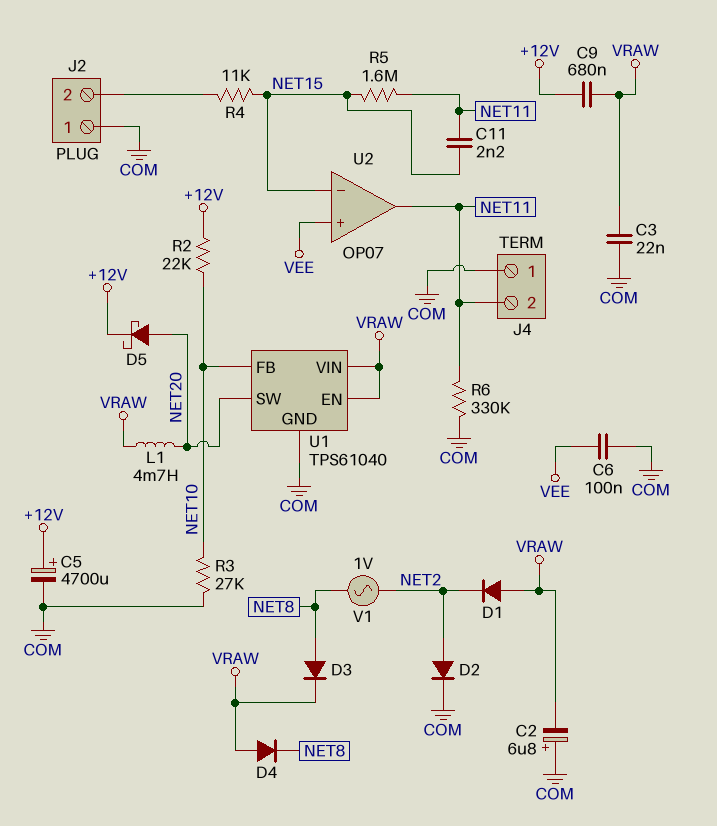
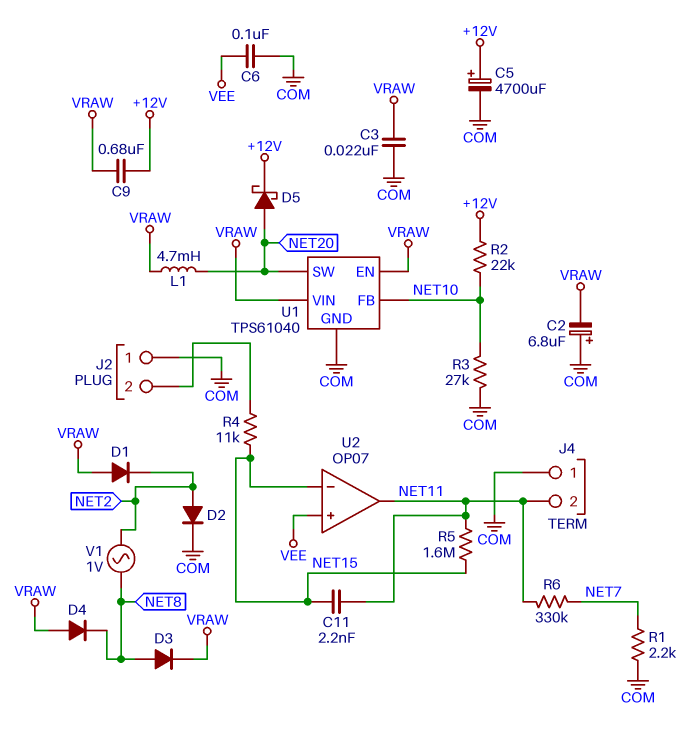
R1: none -> 2.2k (COM, NET7)
R6: 330k (COM, NET11) -> 330k (NET7, NET11)

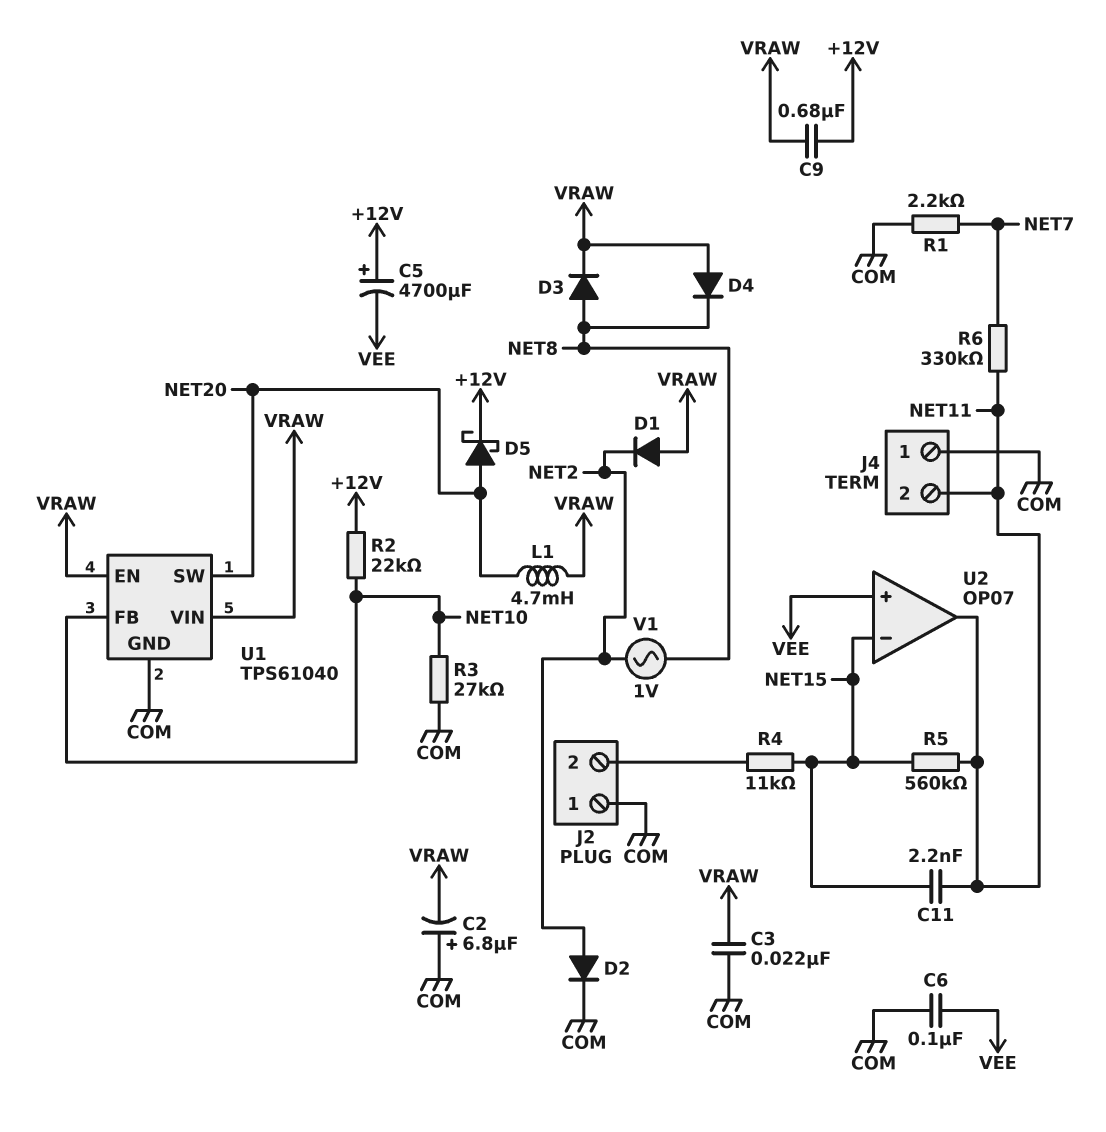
C5: 4700uF (plus +12V, minus COM) -> 4700uF (plus +12V, minus VEE)
R5: 1.6M (NET11, NET15) -> 560k (NET11, NET15)

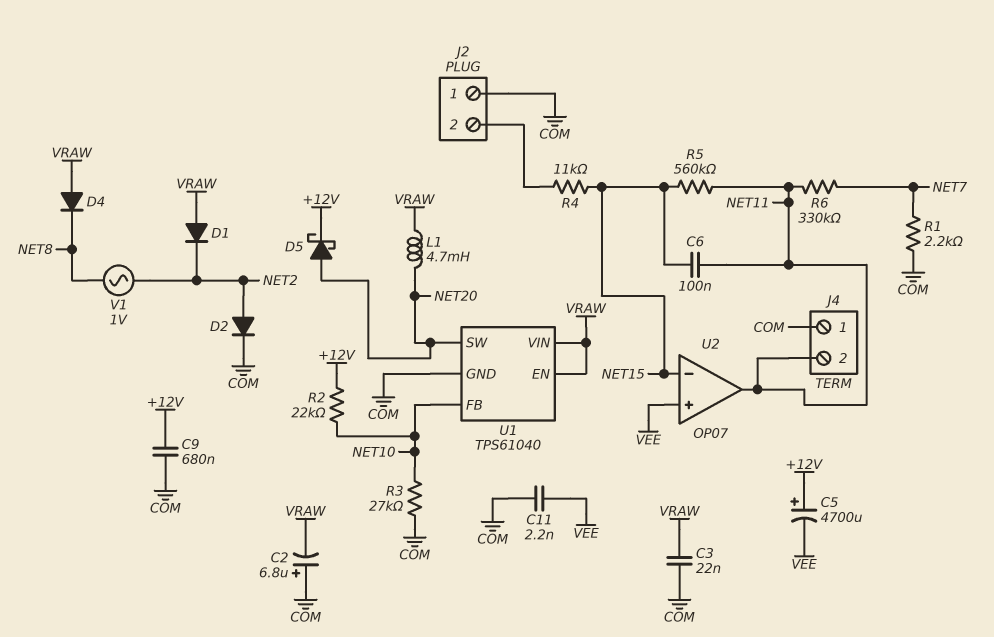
C6: 100nF (COM, VEE) -> 100nF (NET11, NET15)
C9: 680nF (+12V, VRAW) -> 680nF (+12V, COM)
C11: 2.2nF (NET11, NET15) -> 2.2nF (COM, VEE)
D3: diode (A NET8, K VRAW) -> none

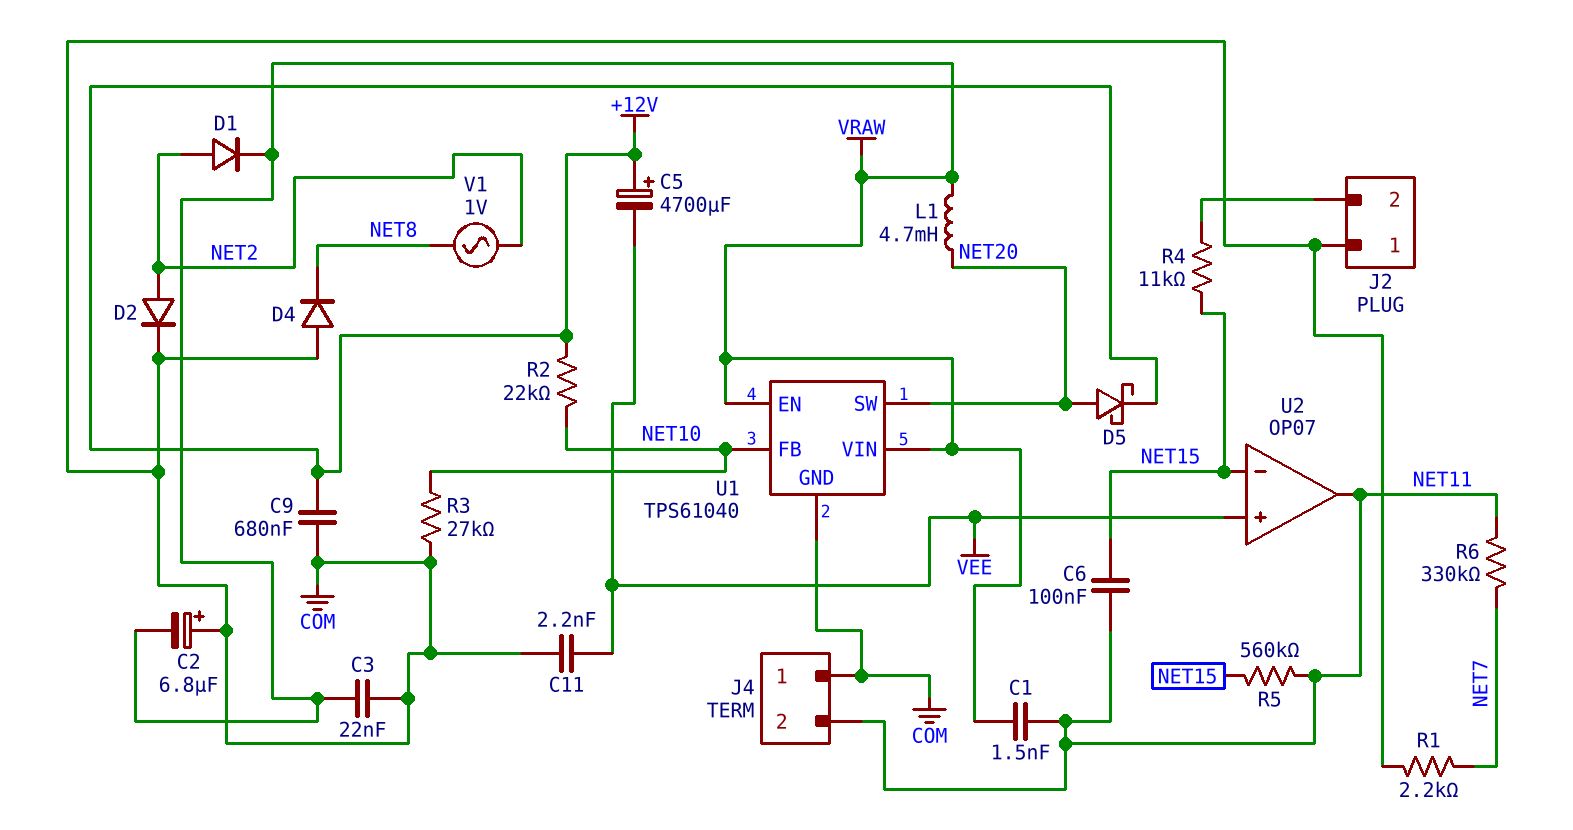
C1: none -> 1.5nF (NET11, VRAW)
D1: diode (A VRAW, K NET2) -> diode (A NET2, K VRAW)
D4: diode (A VRAW, K NET8) -> diode (A COM, K NET8)

